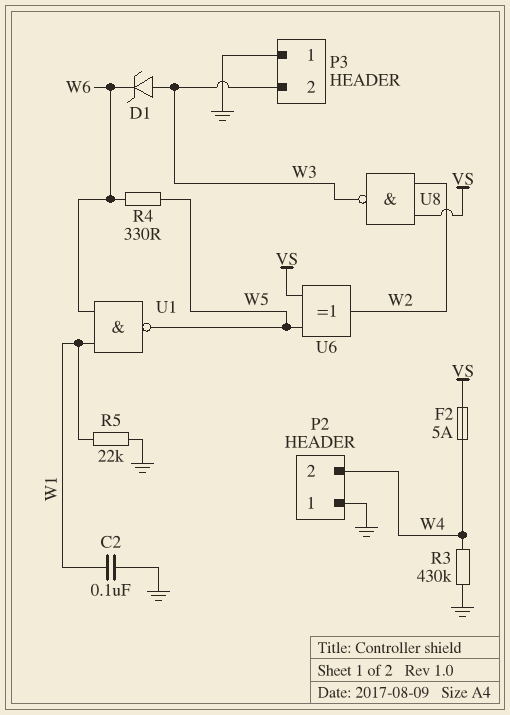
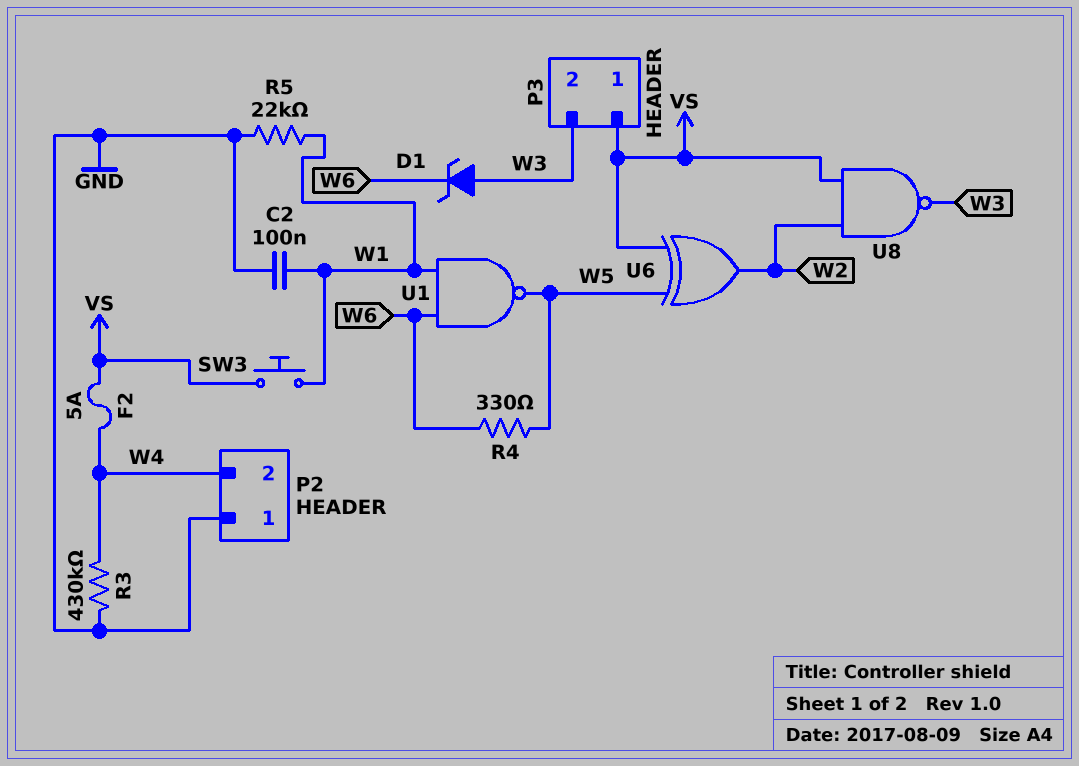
P3 pin 1: GND -> VS
SW3: none -> button (VS, W1)

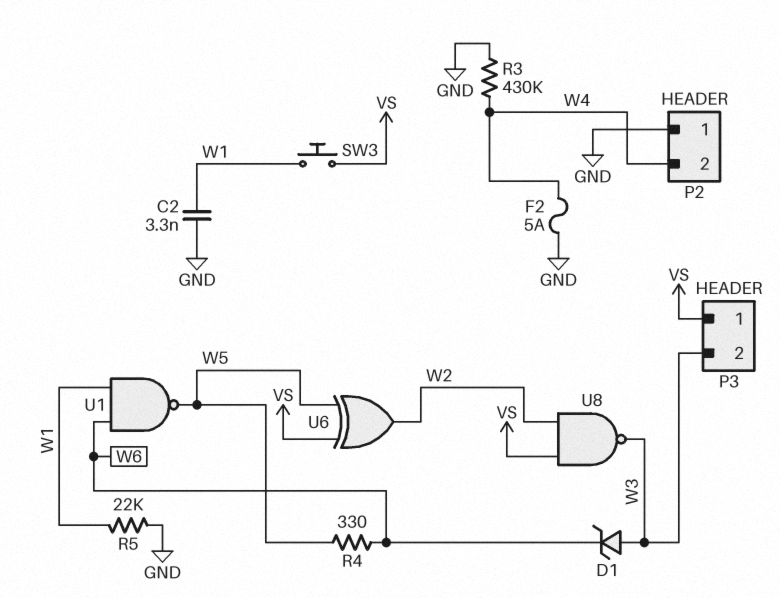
C2: 100nF (GND, W1) -> 3.3nF (GND, W1)
F2: 5A (VS, W4) -> 5A (GND, W4)

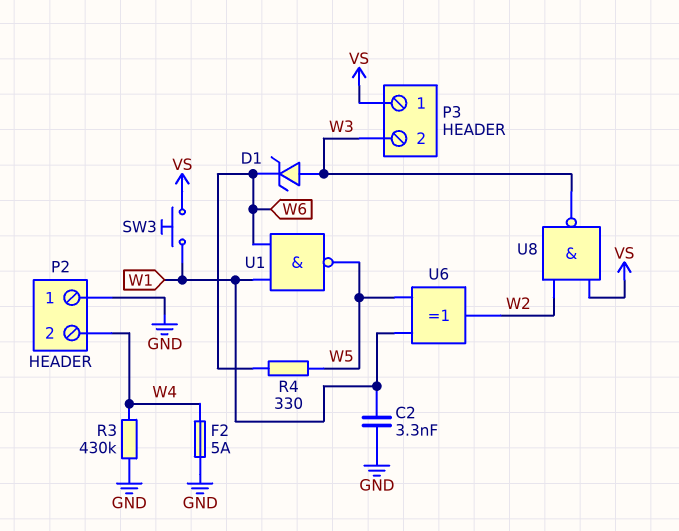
R5: 22k (GND, W1) -> none
U6: XOR (in VS, in W5, out W2) -> XOR (in W1, in W5, out W2)

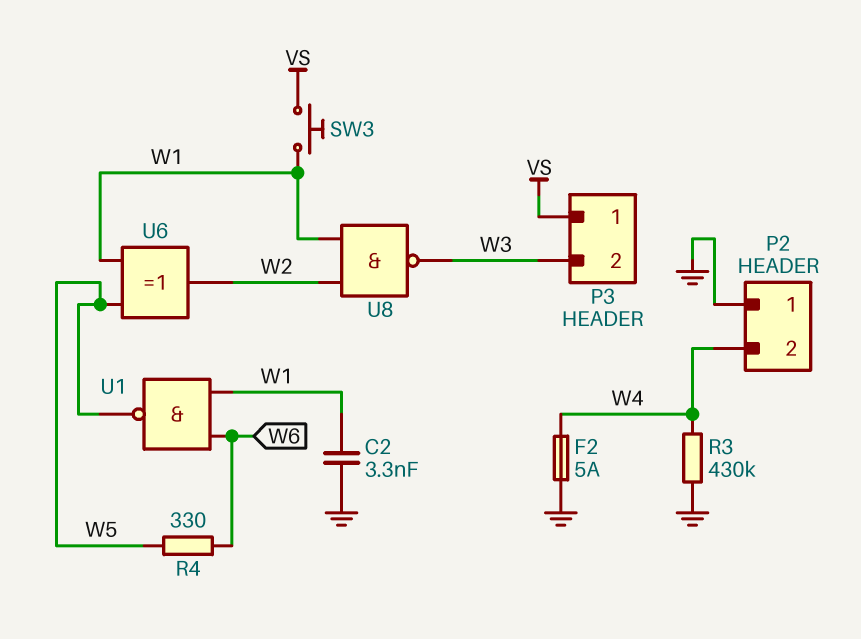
D1: zener (A W3, K W6) -> none
U8: NAND (in VS, in W2, out W3) -> NAND (in W1, in W2, out W3)

